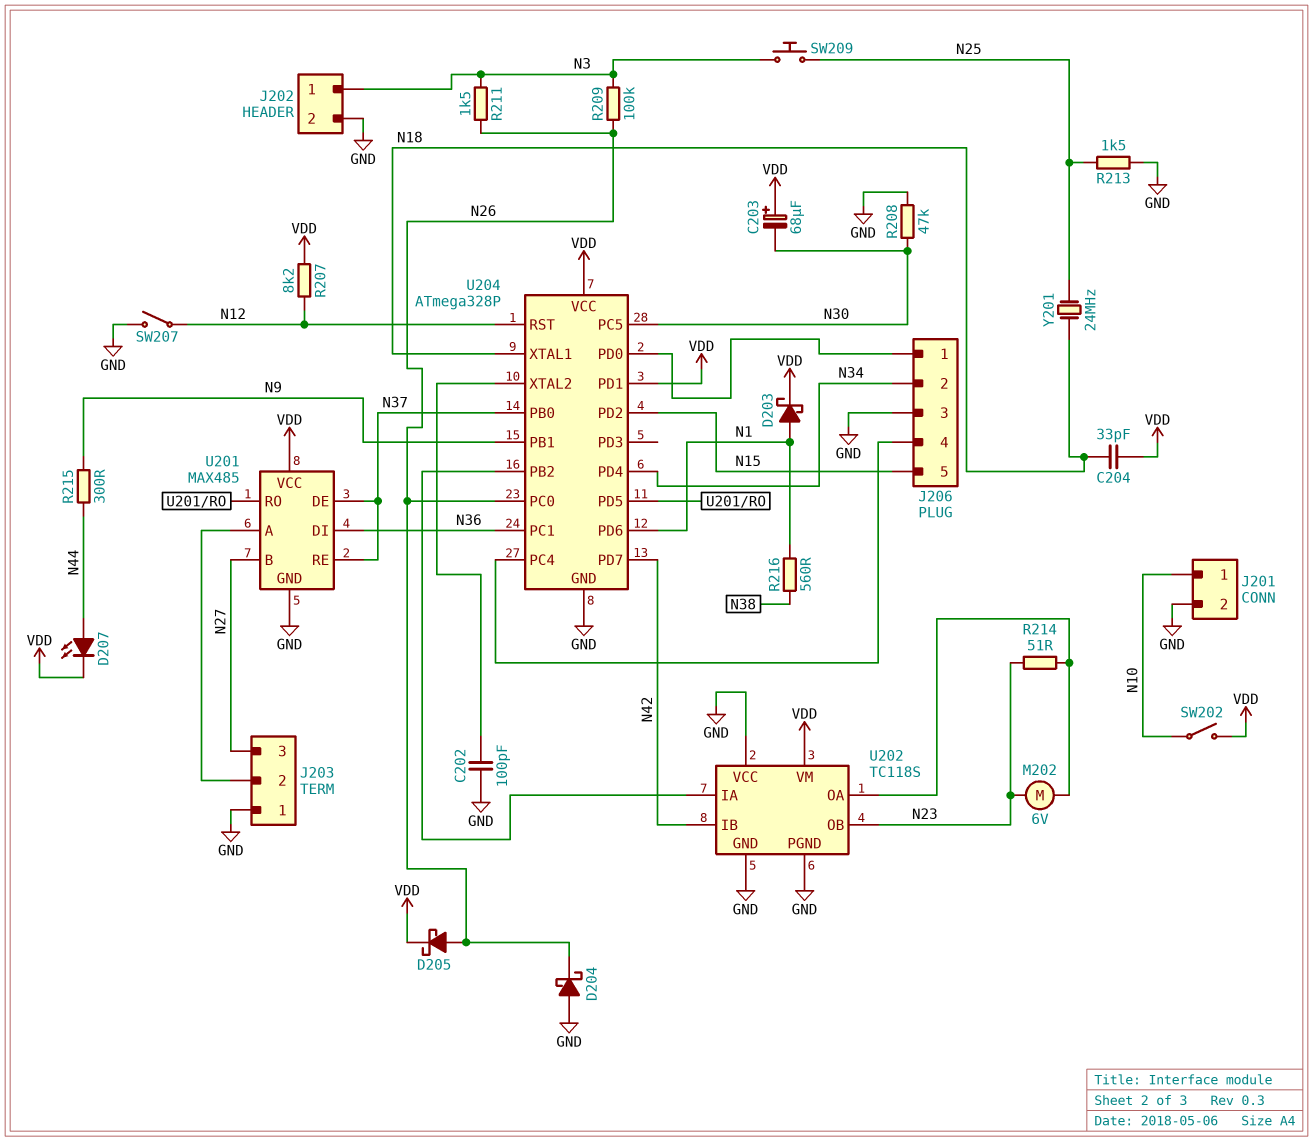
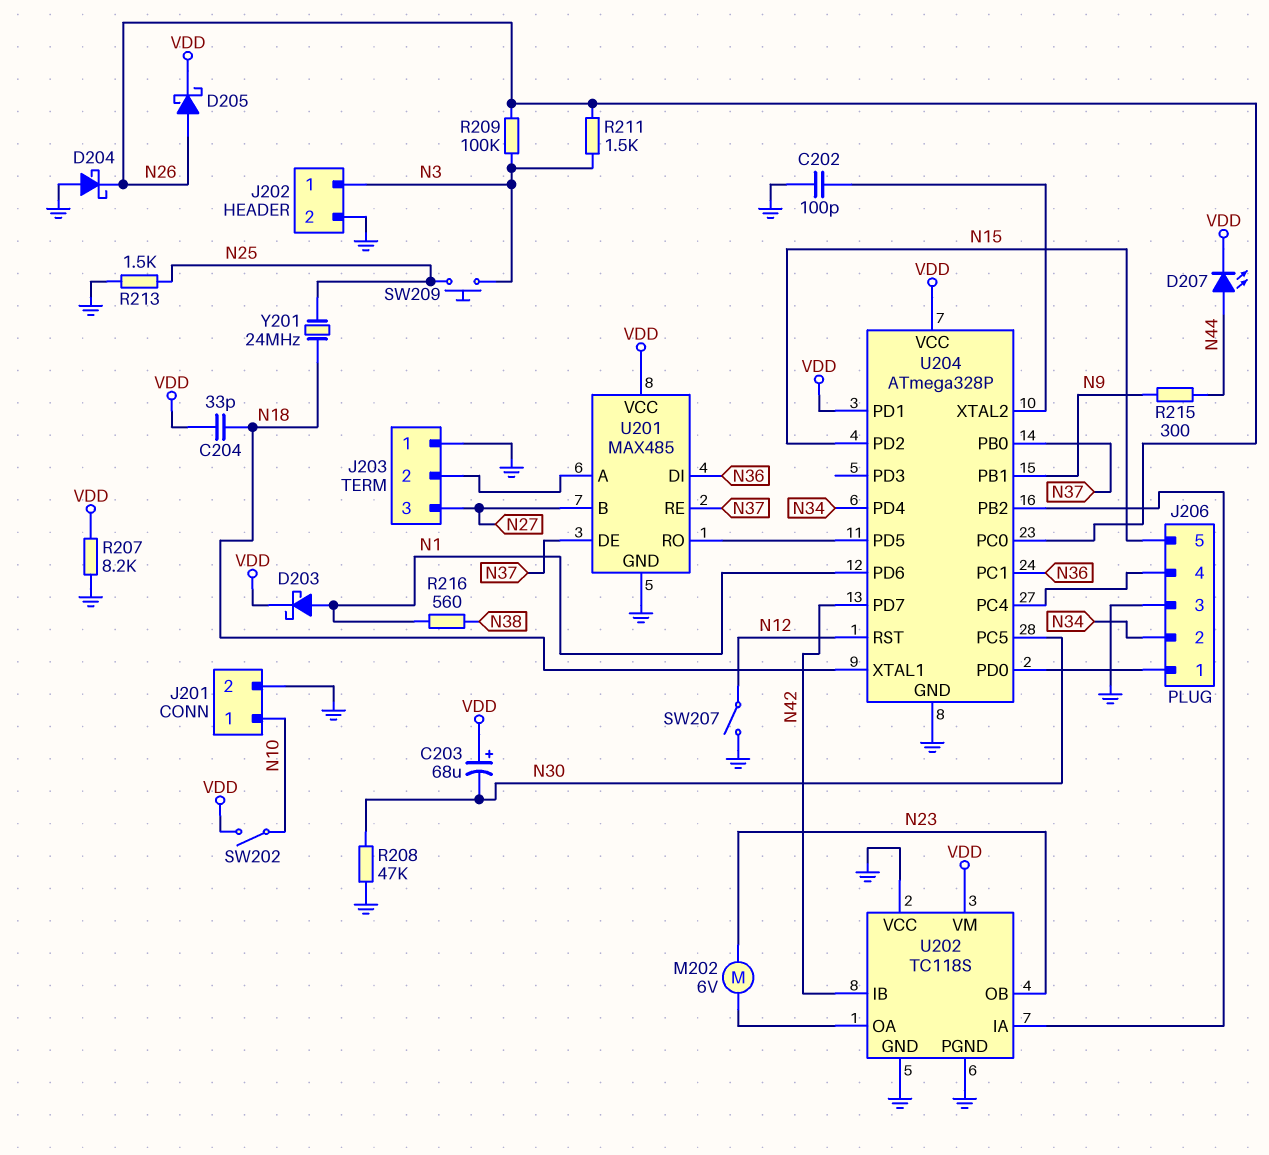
R207: 8.2k (N12, VDD) -> 8.2k (GND, VDD)
R214: 51 (N23, U202/OA) -> none

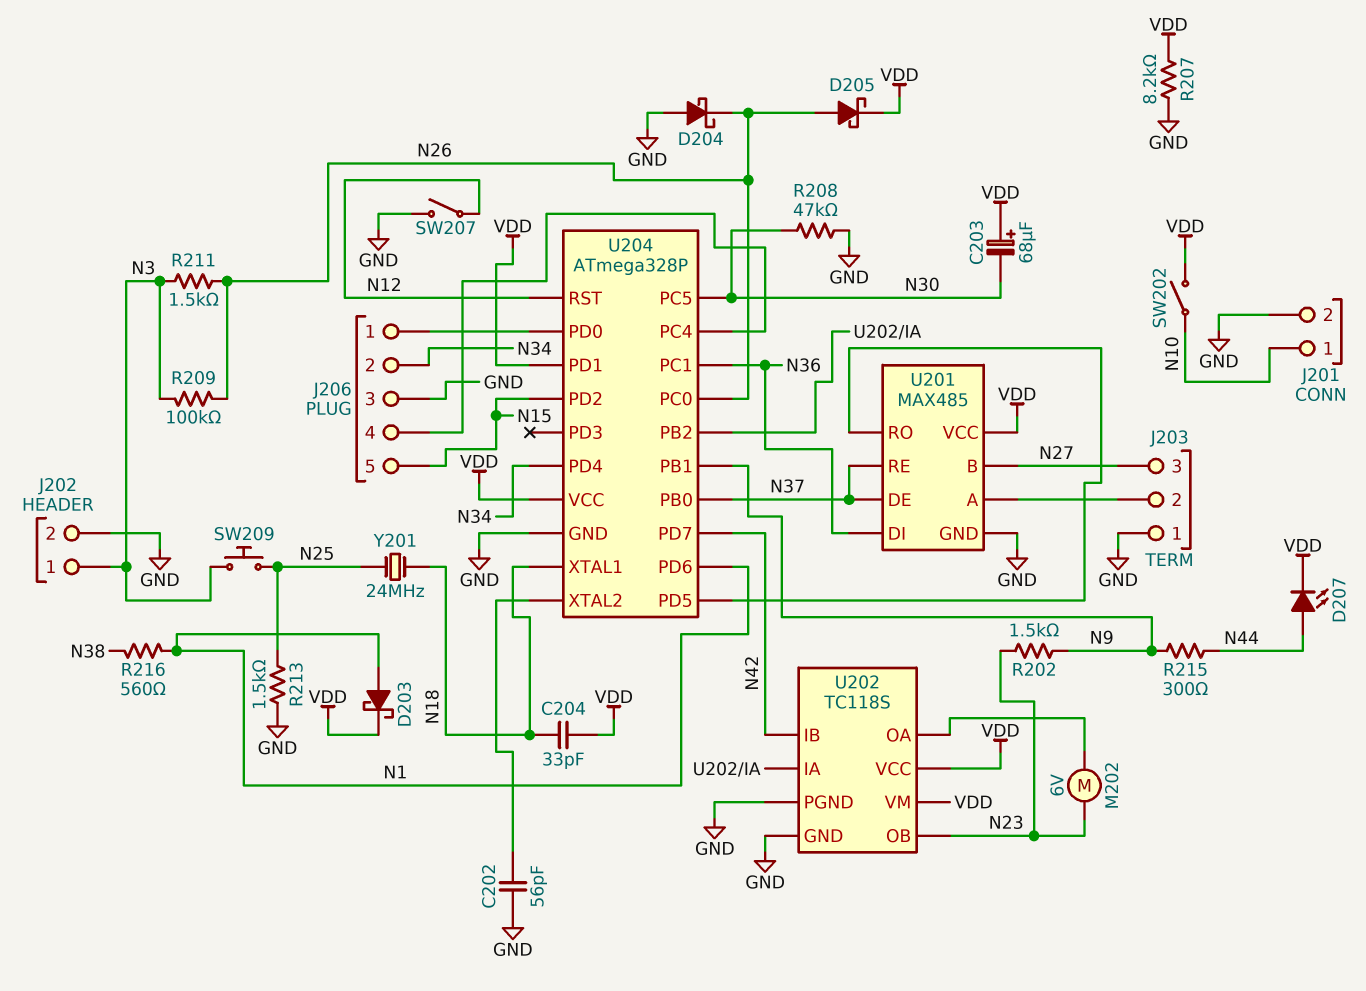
C202: 100pF (GND, U204/XTAL2) -> 56pF (GND, U204/XTAL2)
R202: none -> 1.5k (N9, N23)
U202 pin VCC: GND -> VDD

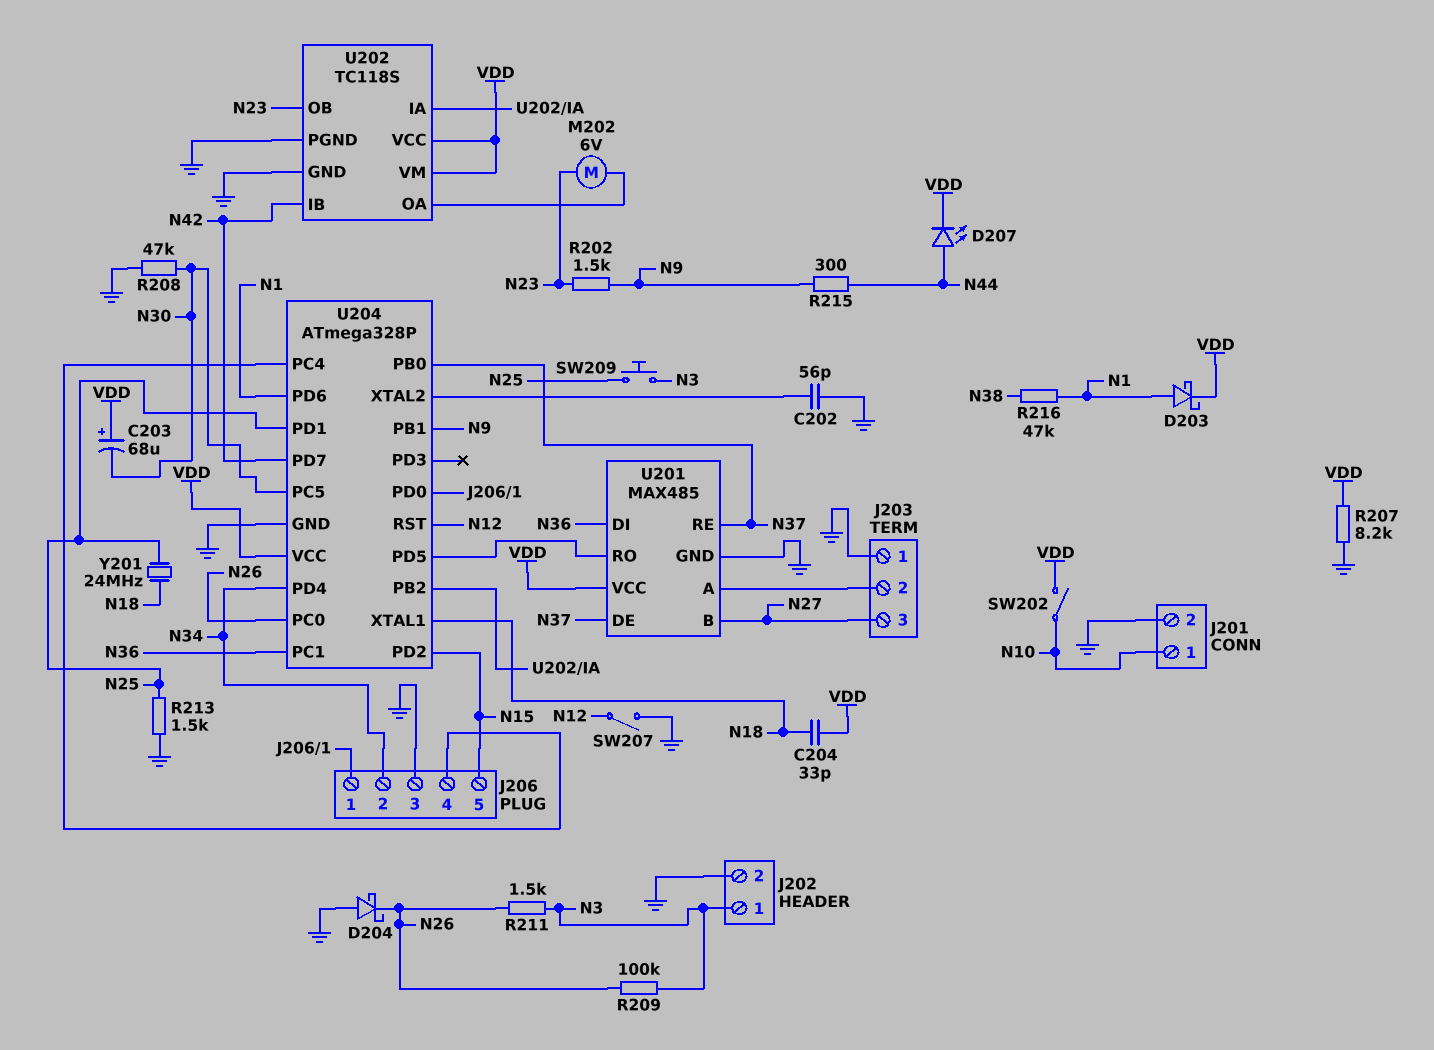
D205: schottky (A N26, K VDD) -> none
R216: 560 (N1, N38) -> 47k (N1, N38)
U204 pin PD1: VDD -> N25

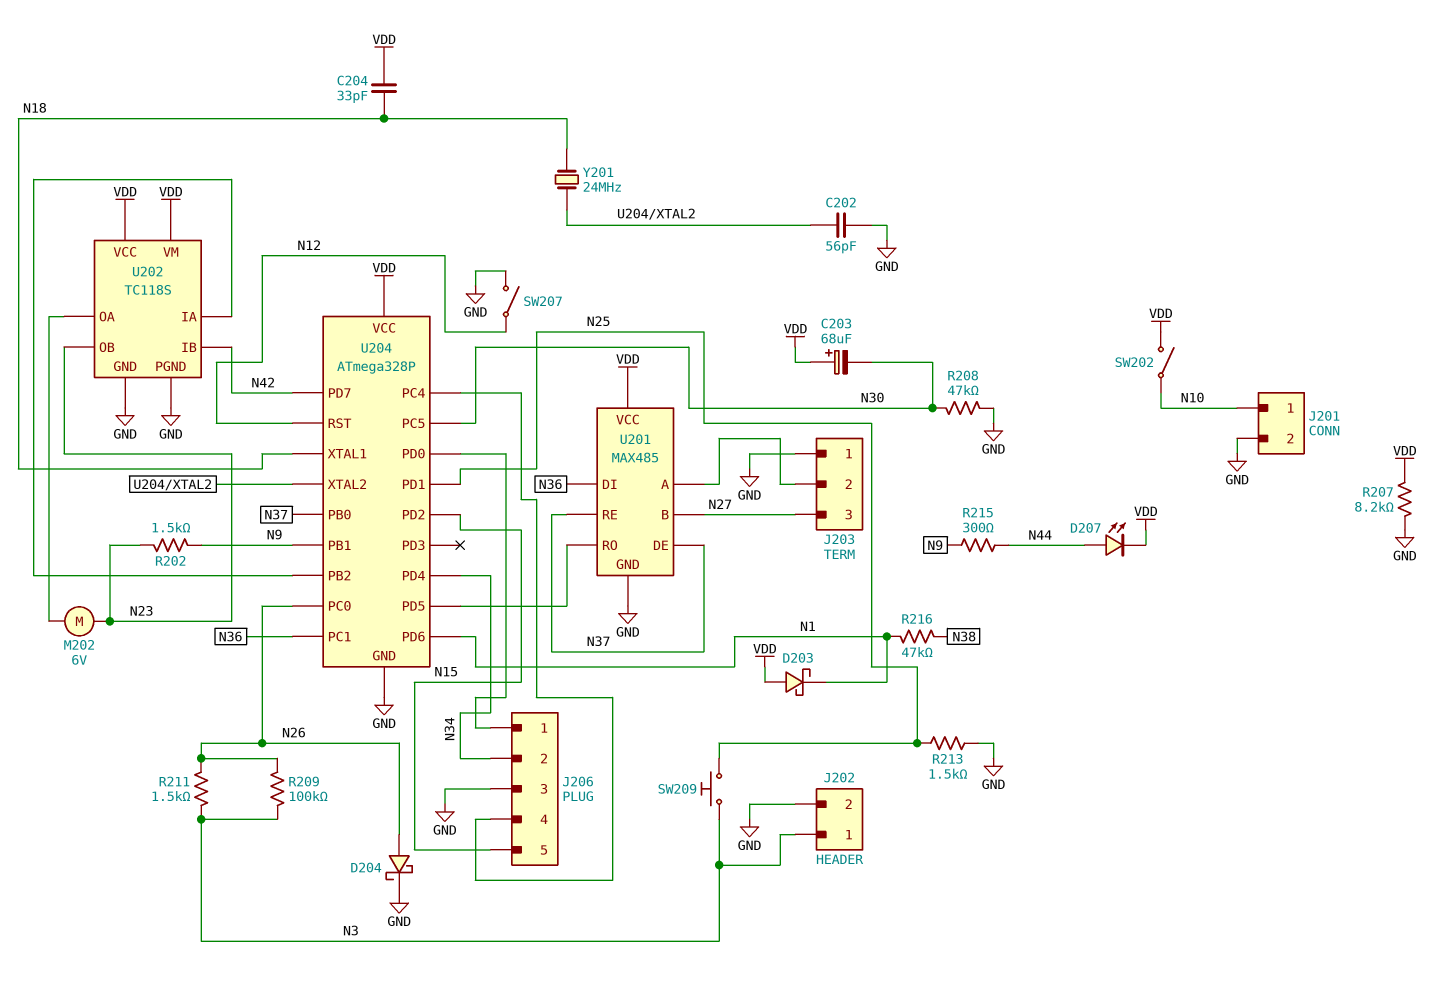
D203: schottky (A N1, K VDD) -> schottky (A VDD, K N1)
D204: schottky (A GND, K N26) -> schottky (A N26, K GND)
Y201: 24MHz (N18, N25) -> 24MHz (N18, U204/XTAL2)

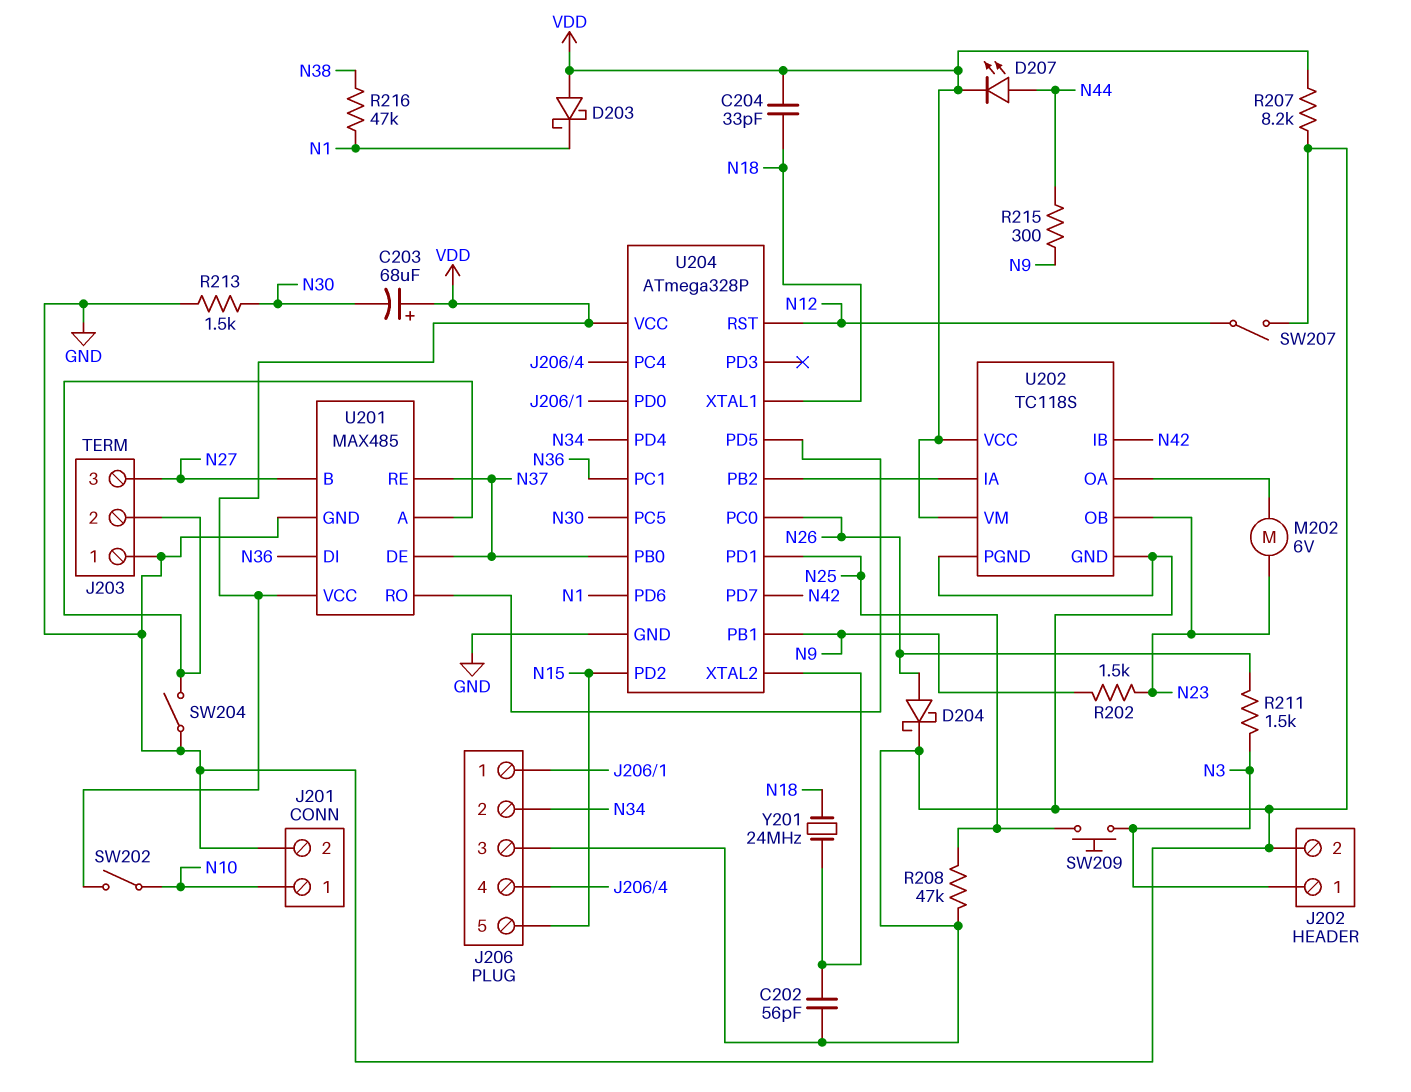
R208: 47k (GND, N30) -> 47k (GND, N25)
R209: 100k (N3, N26) -> none
R213: 1.5k (GND, N25) -> 1.5k (GND, N30)
SW204: none -> switch (GND, J203/2)

